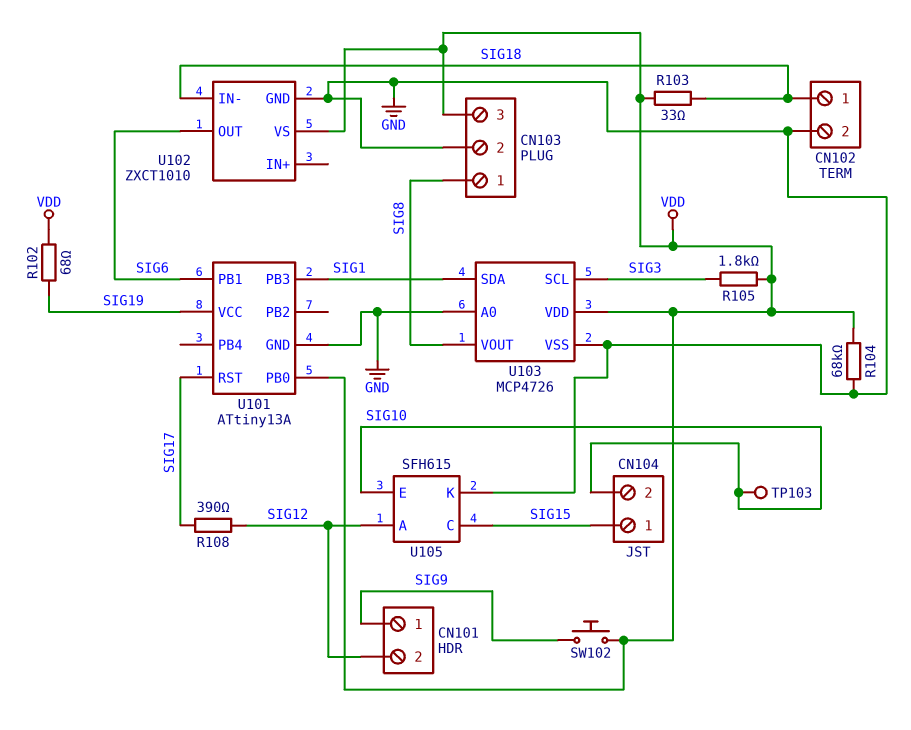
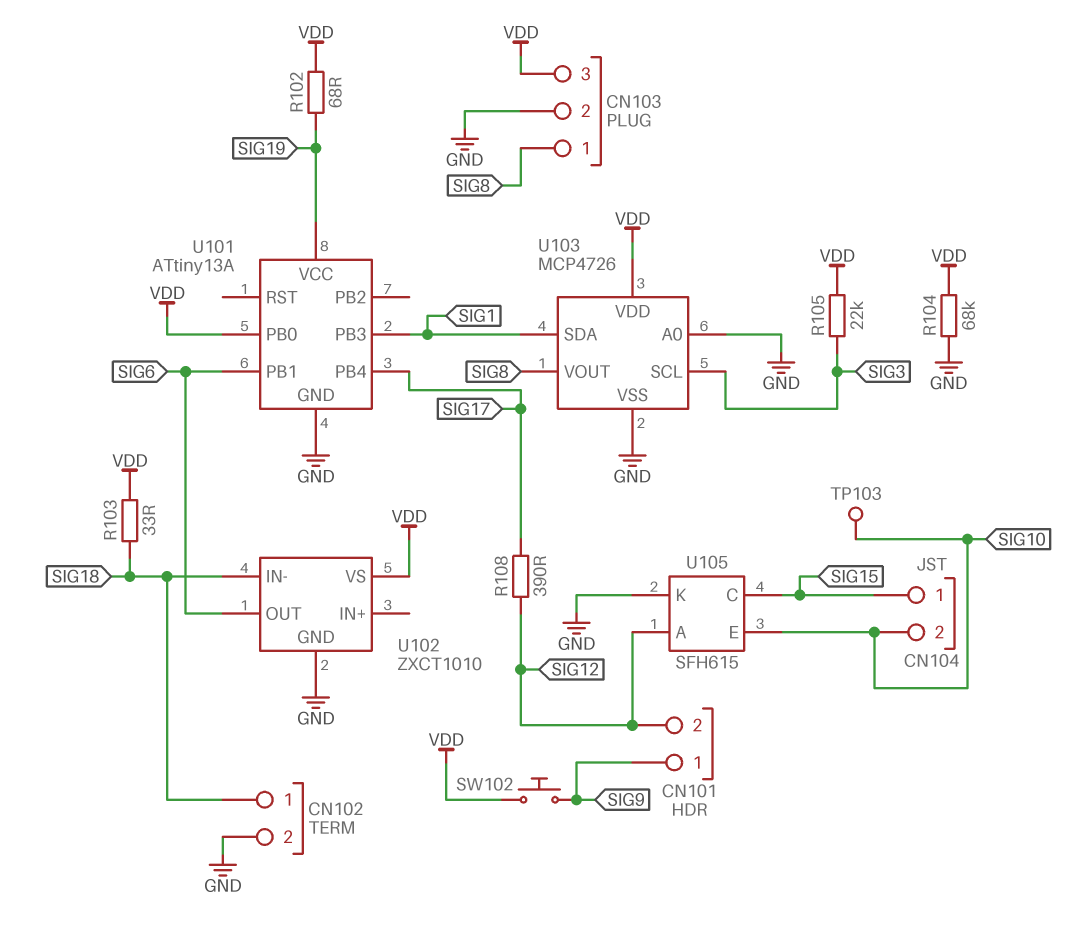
R105: 1.8k (SIG3, VDD) -> 22k (SIG3, VDD)
U101 pin PB4: none -> SIG17
U101 pin RST: SIG17 -> none

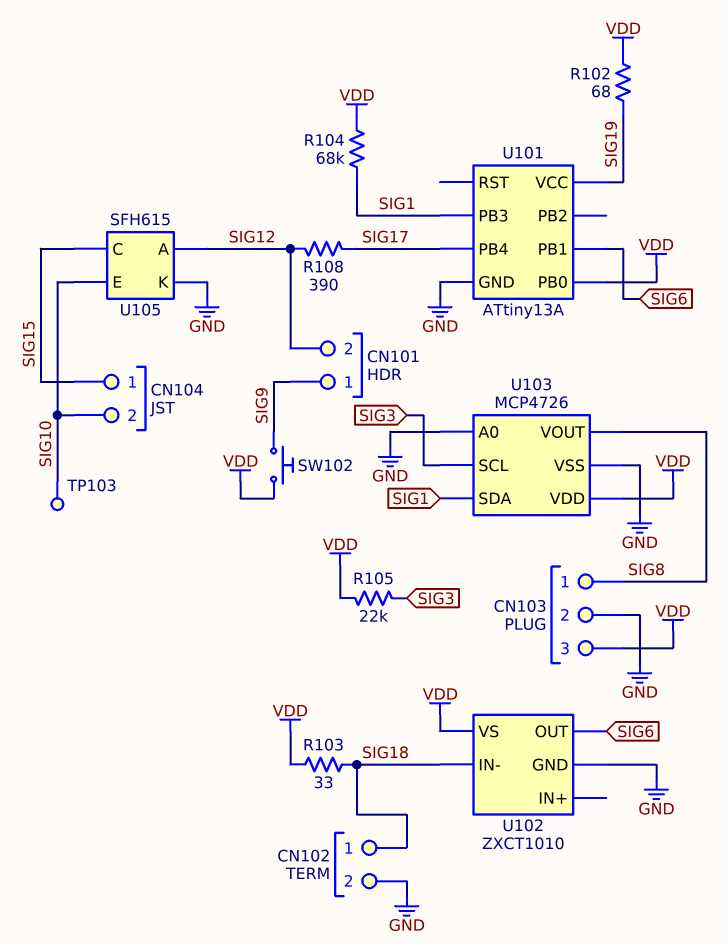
R104: 68k (GND, VDD) -> 68k (SIG1, VDD)

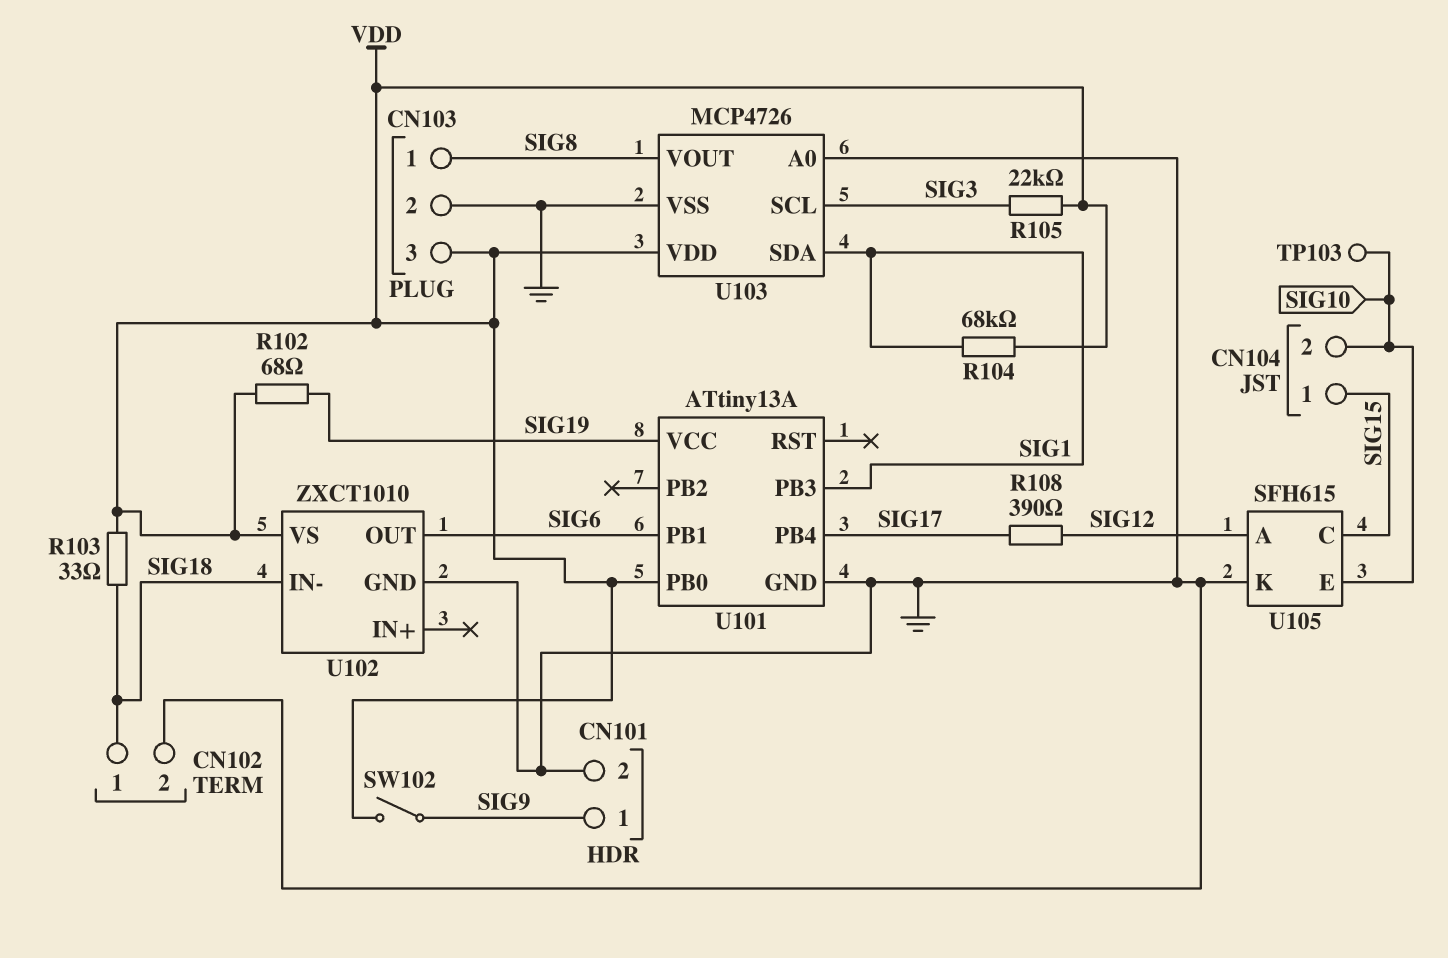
CN101 pin 2: SIG12 -> GND
SW102: button (SIG9, VDD) -> switch (SIG9, VDD)

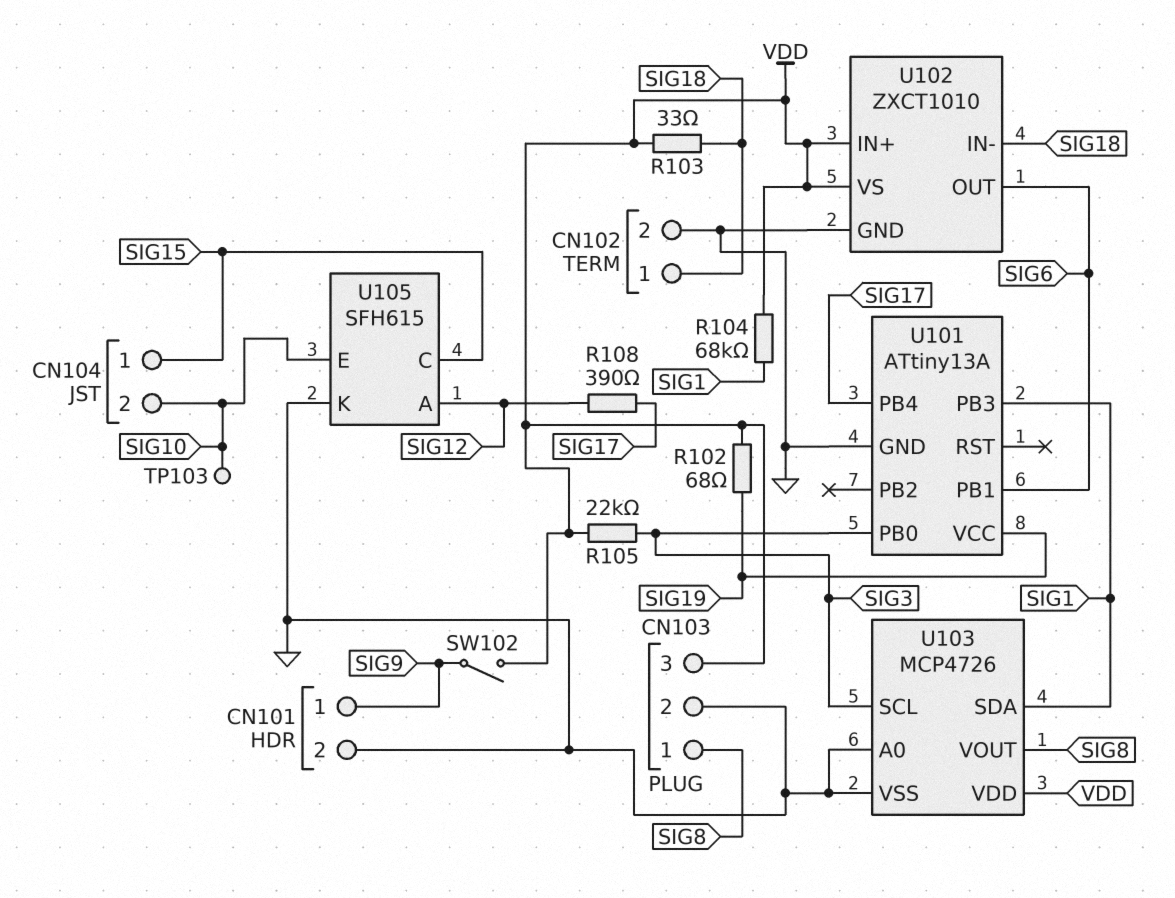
U101 pin PB0: VDD -> SIG3
U102 pin IN+: none -> VDD

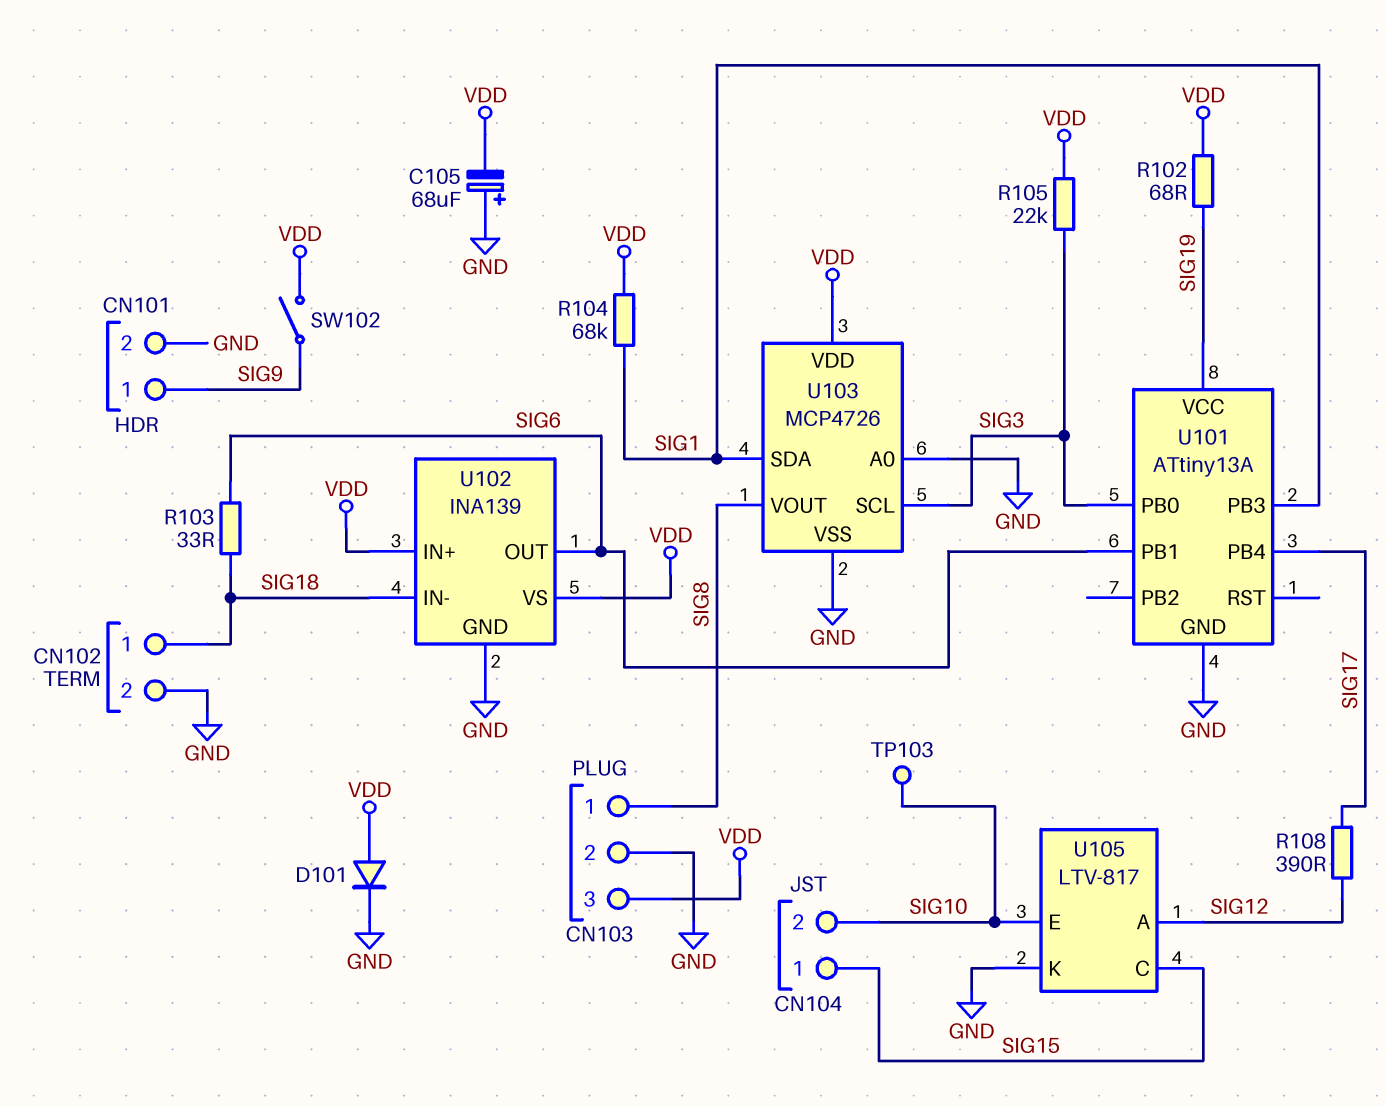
C105: none -> 68uF (plus GND, minus VDD)
D101: none -> diode (A VDD, K GND)
R103: 33 (SIG18, VDD) -> 33 (SIG6, SIG18)
U102: ZXCT1010 -> INA139
U105: SFH615 -> LTV-817

